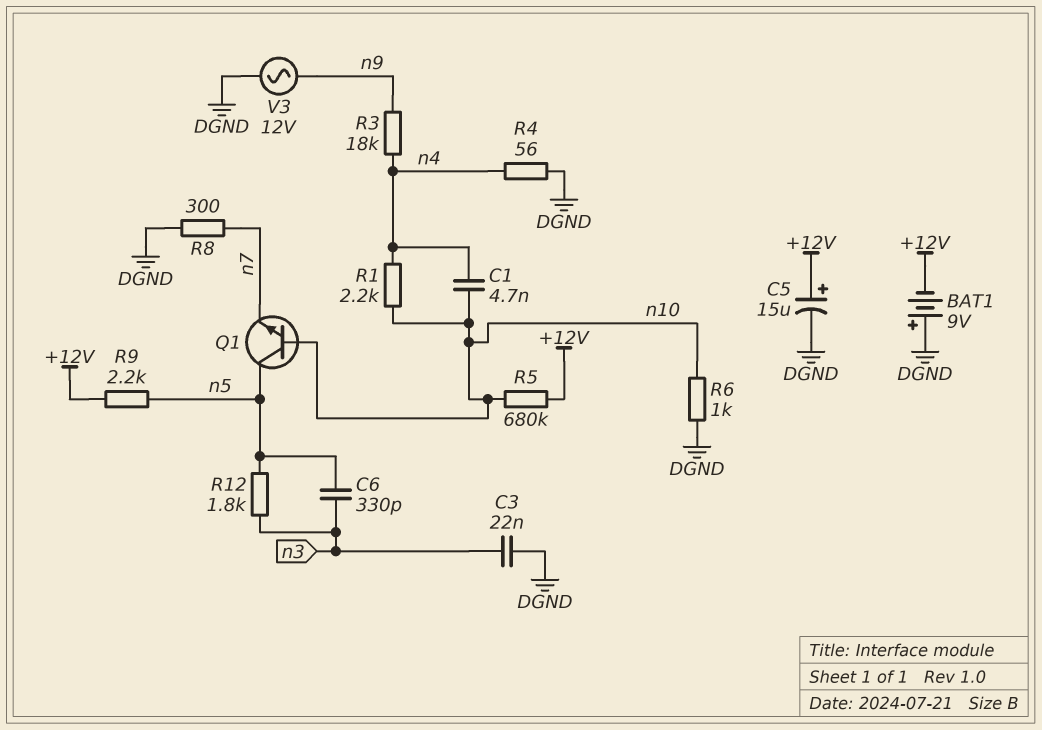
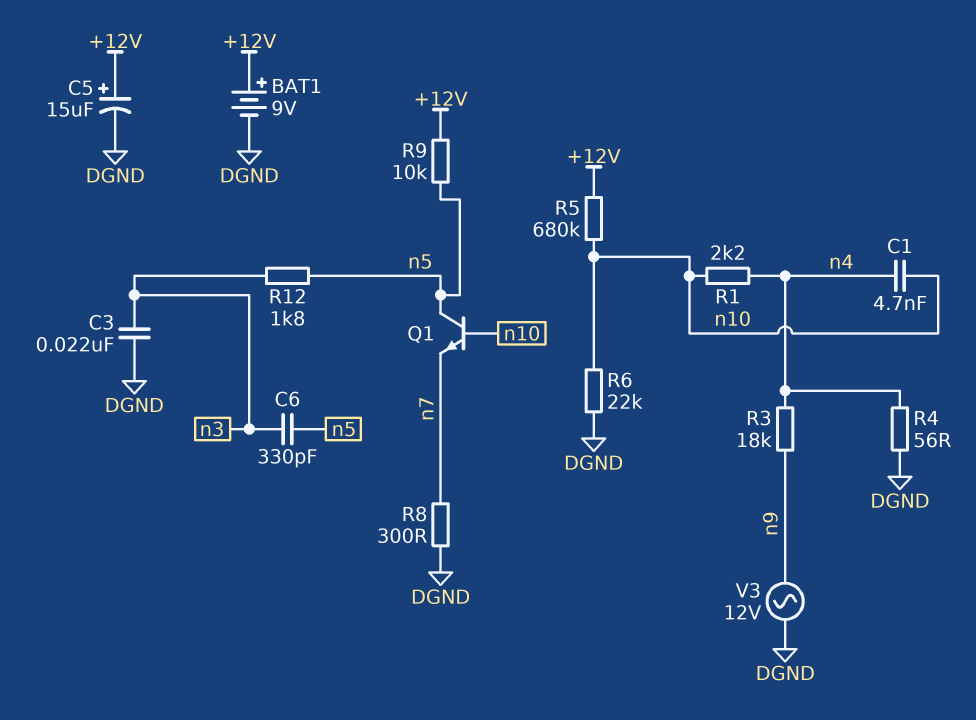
BAT1: 9V (plus DGND, minus +12V) -> 9V (plus +12V, minus DGND)
R6: 1k (DGND, n10) -> 22k (DGND, n10)
R9: 2.2k (+12V, n5) -> 10k (+12V, n5)

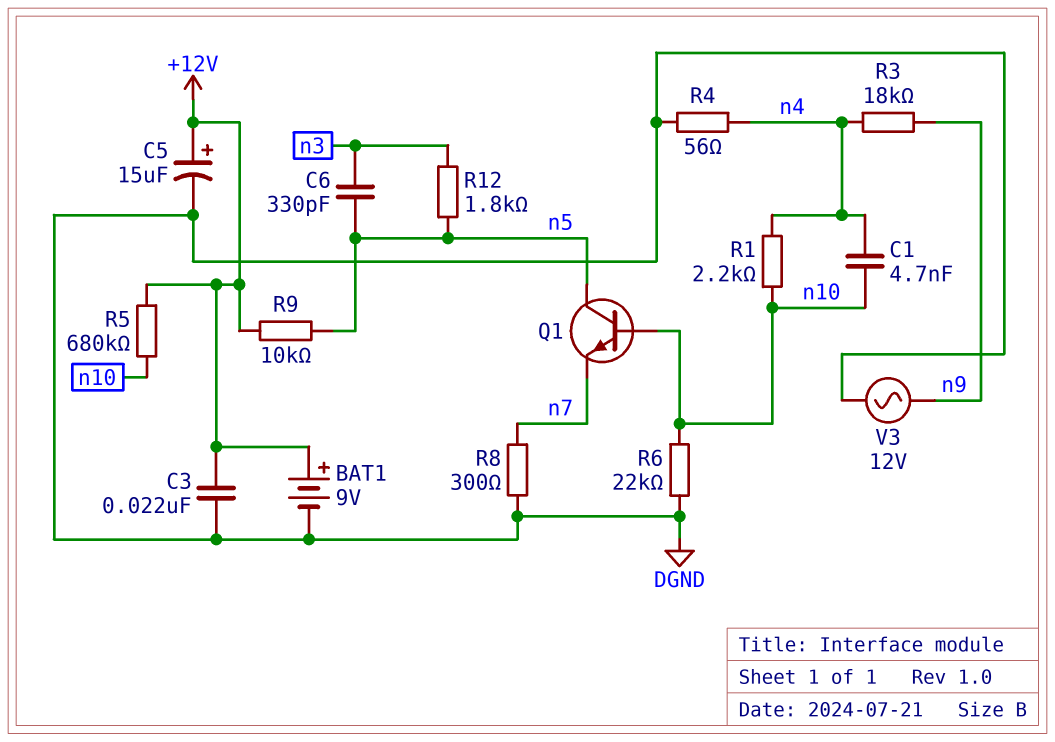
C3: 22nF (DGND, n3) -> 22nF (+12V, DGND)

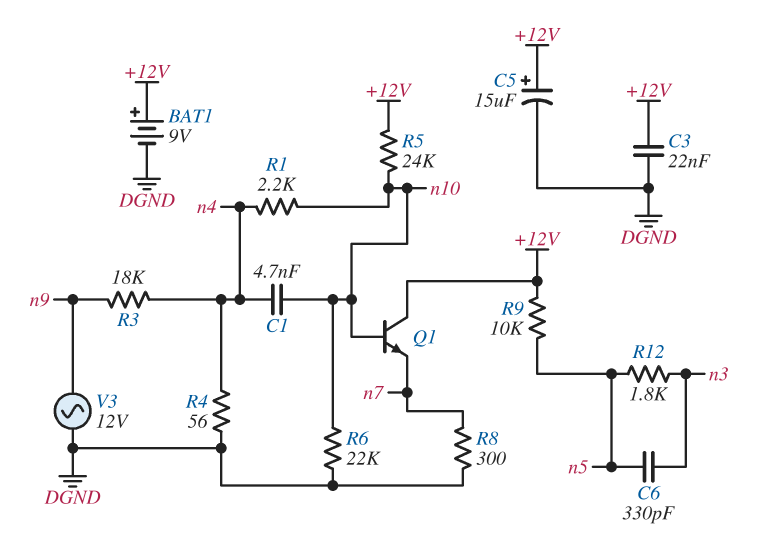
Q1: NPN (B n10, C n5, E n7) -> NPN (B n10, C +12V, E n7)
R5: 680k (+12V, n10) -> 24k (+12V, n10)

